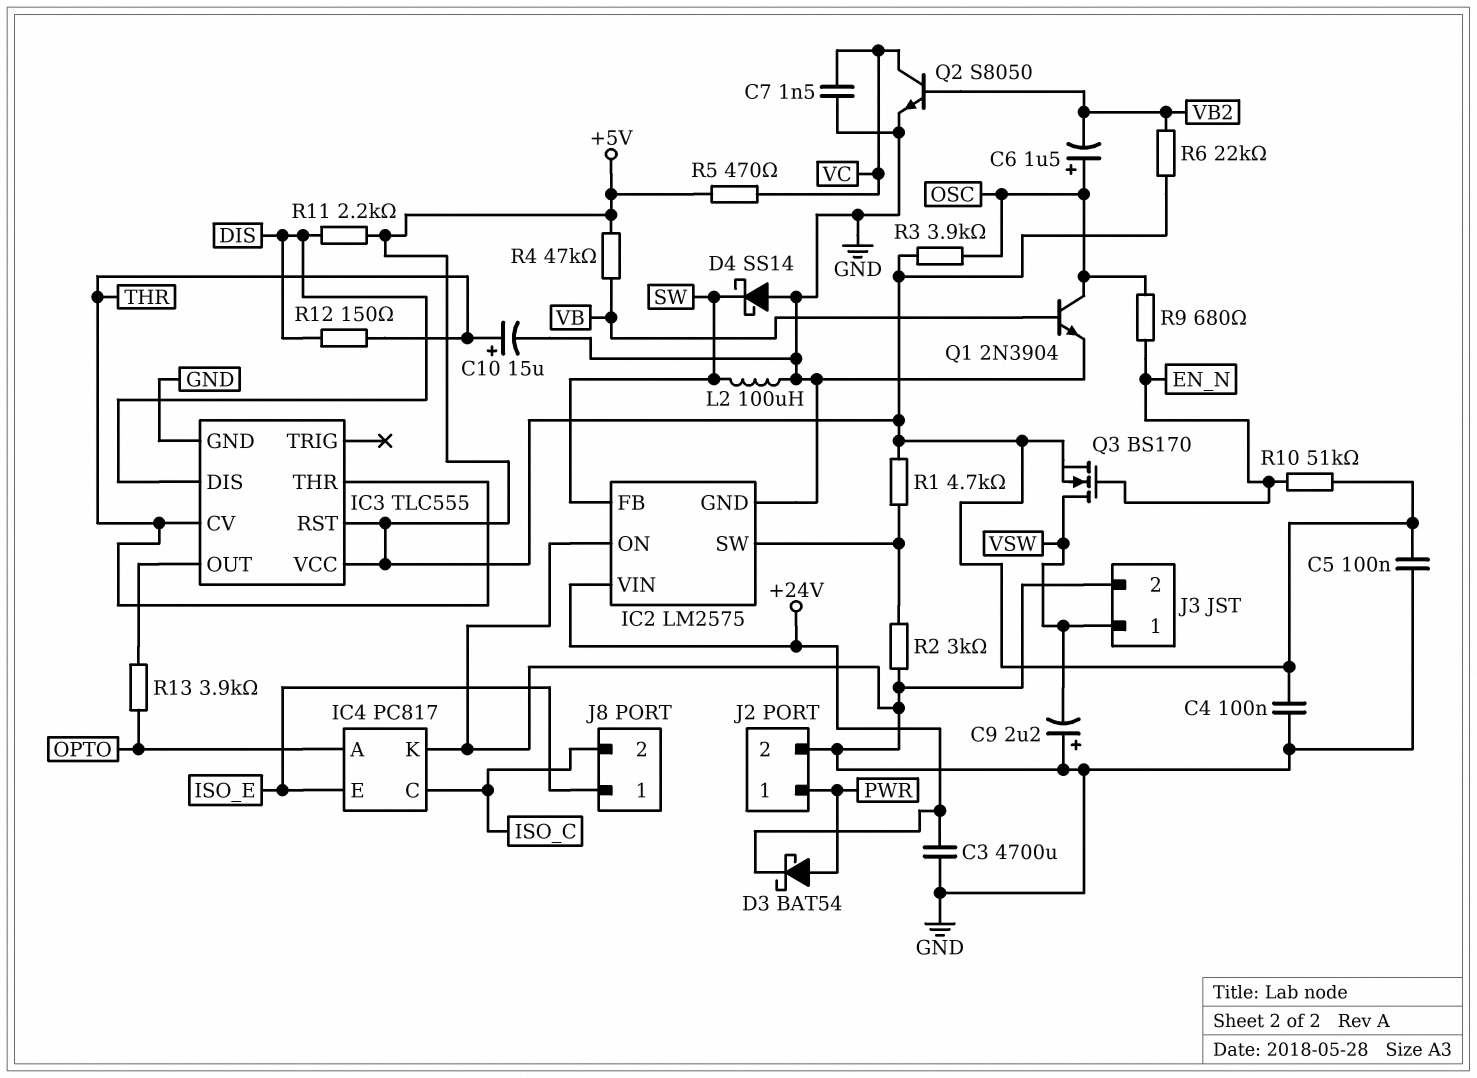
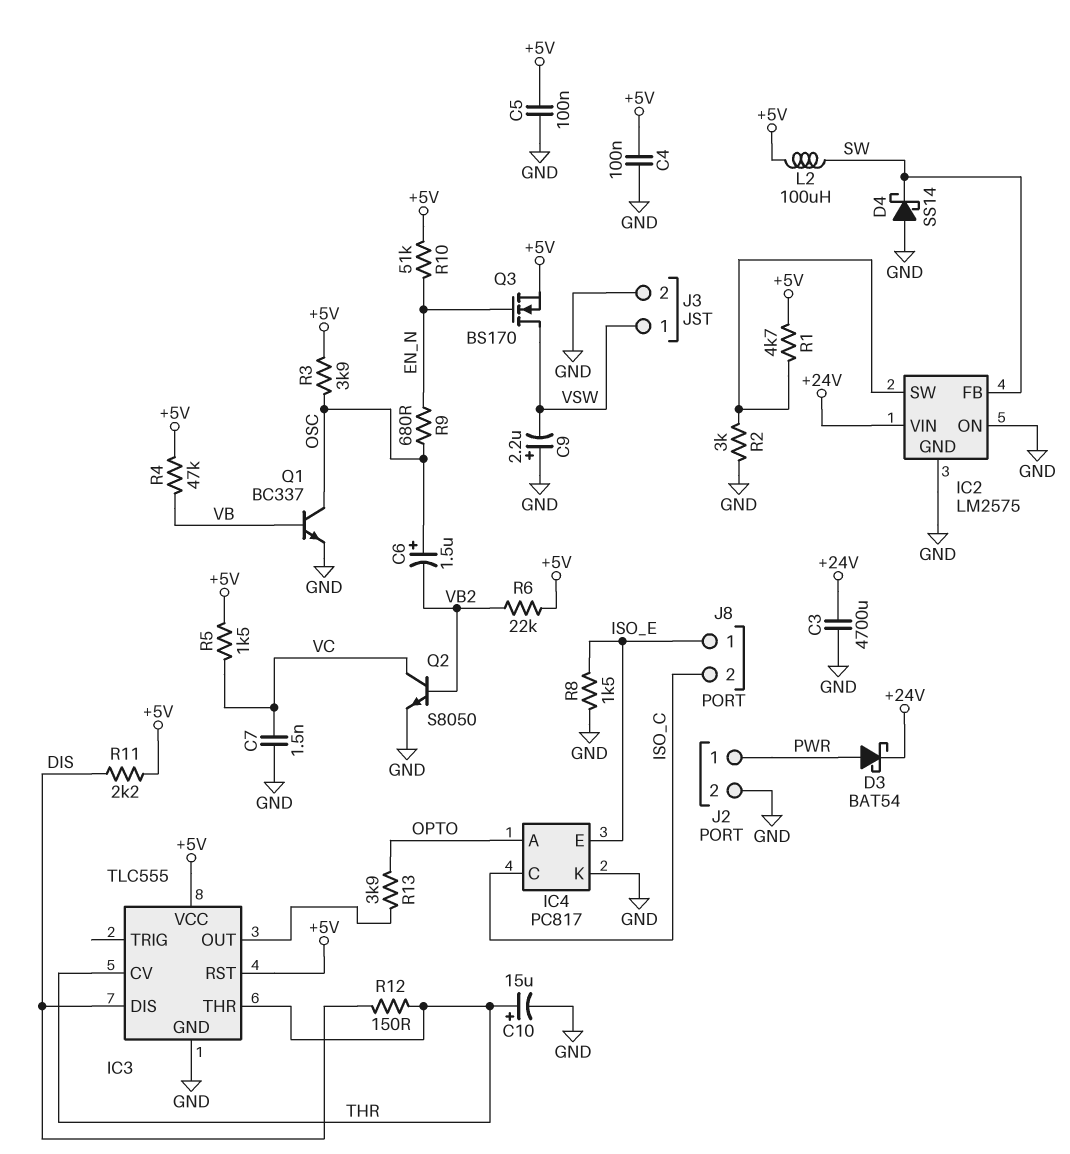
L2: 100uH (GND, SW) -> 100uH (+5V, SW)
Q1: NPN 2N3904 (B VB, C OSC, E GND) -> NPN BC337 (B VB, C OSC, E GND)
R5: 470 (+5V, VC) -> 1.5k (+5V, VC)
R8: none -> 1.5k (GND, ISO_E)

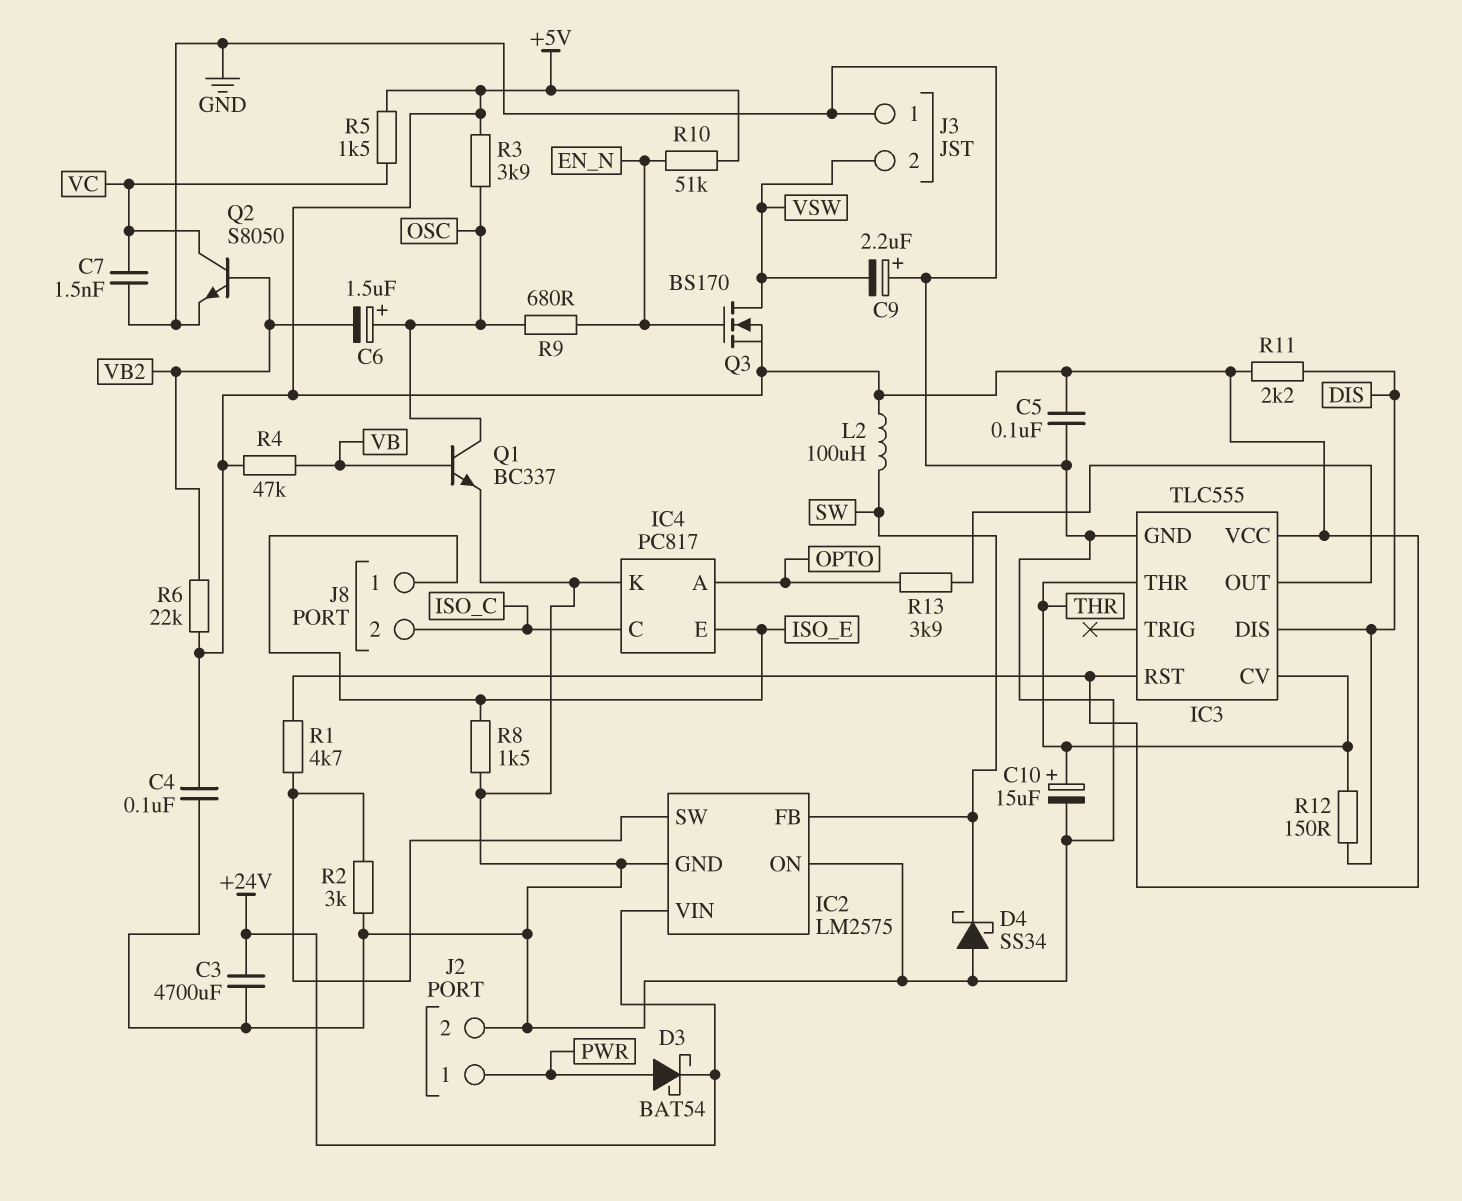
D4: schottky SS14 (A GND, K SW) -> schottky SS34 (A GND, K SW)
J3 pin 1: VSW -> GND
J3 pin 2: GND -> VSW

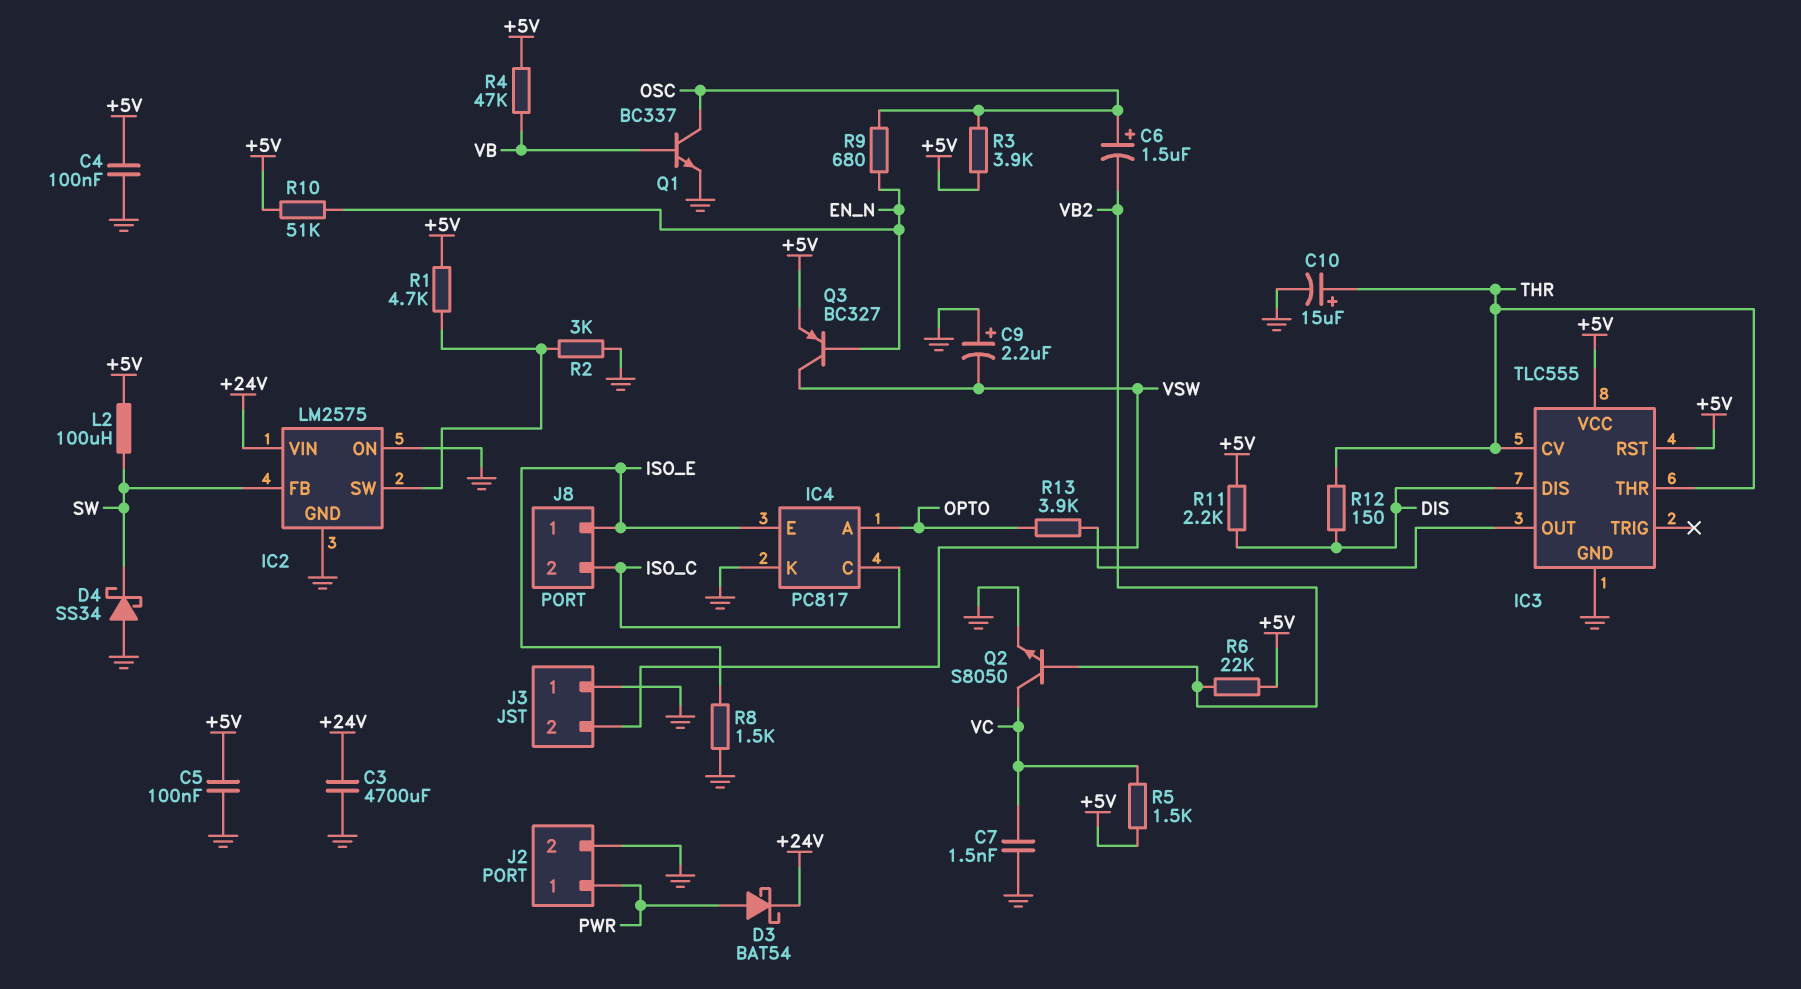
Q3: NMOS BS170 (G EN_N, D VSW, S +5V) -> PNP BC327 (B EN_N, C VSW, E +5V)

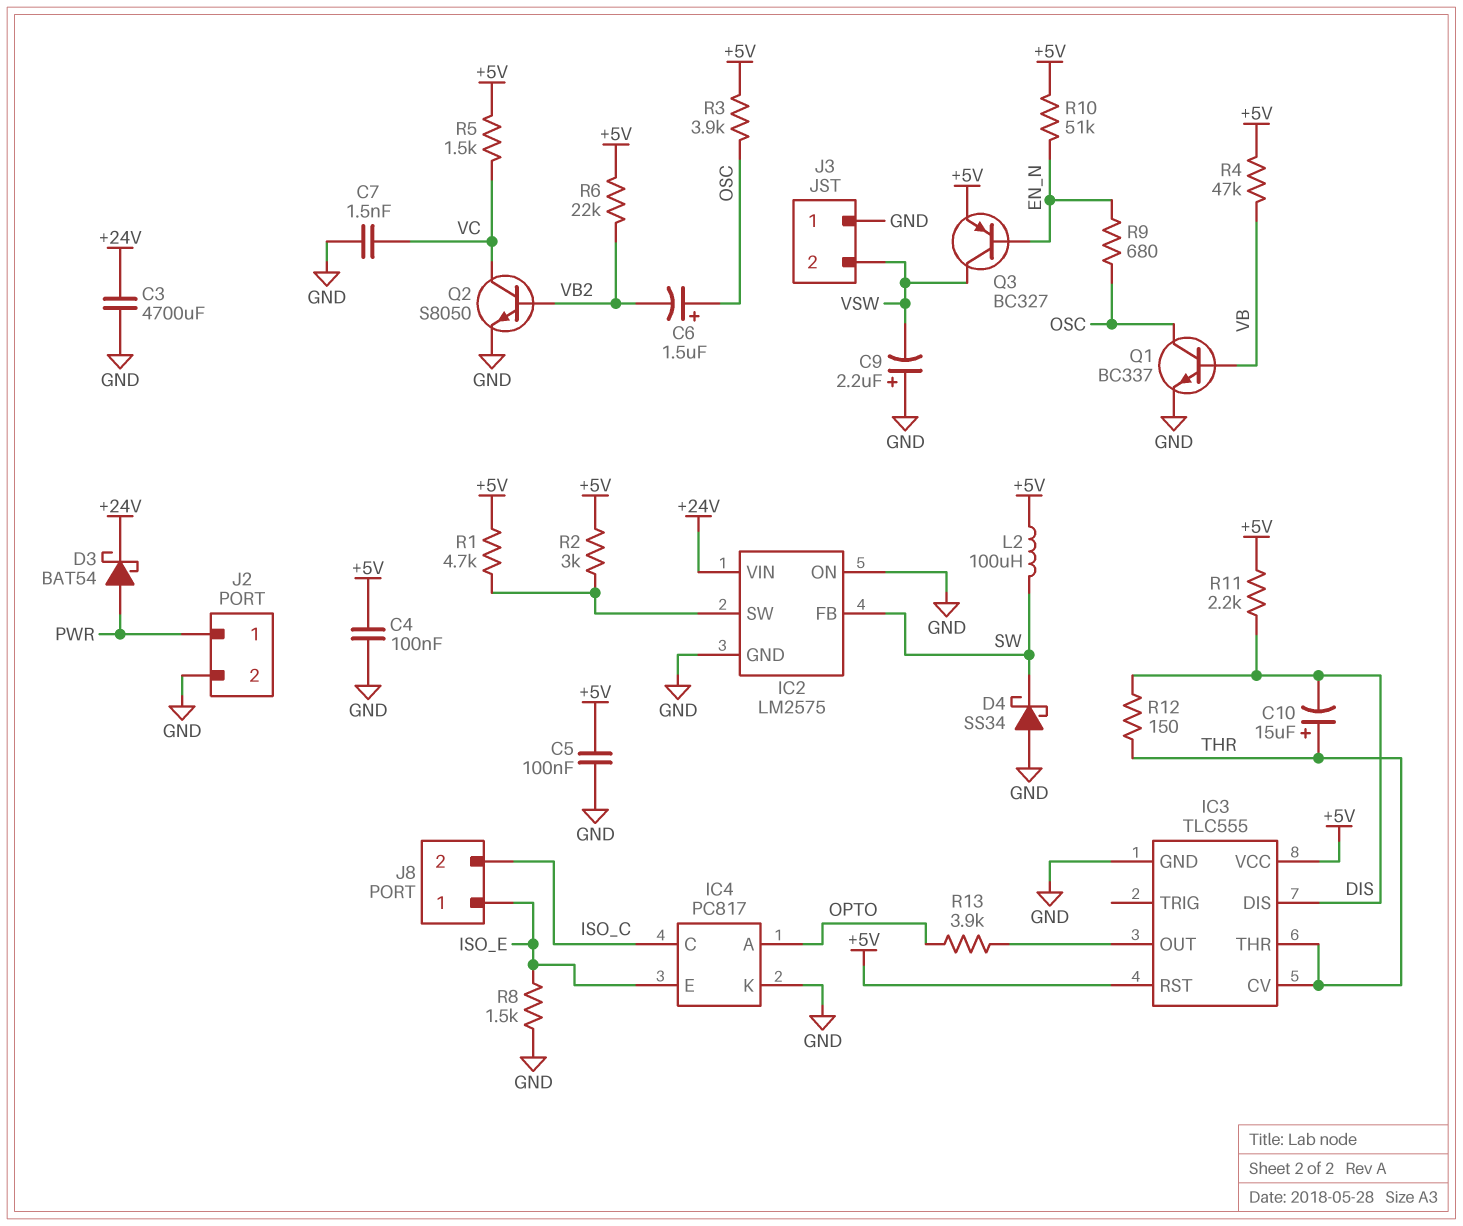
C10: 15uF (plus THR, minus GND) -> 15uF (plus THR, minus DIS)
R2: 3k (GND, IC2/SW) -> 3k (+5V, IC2/SW)

